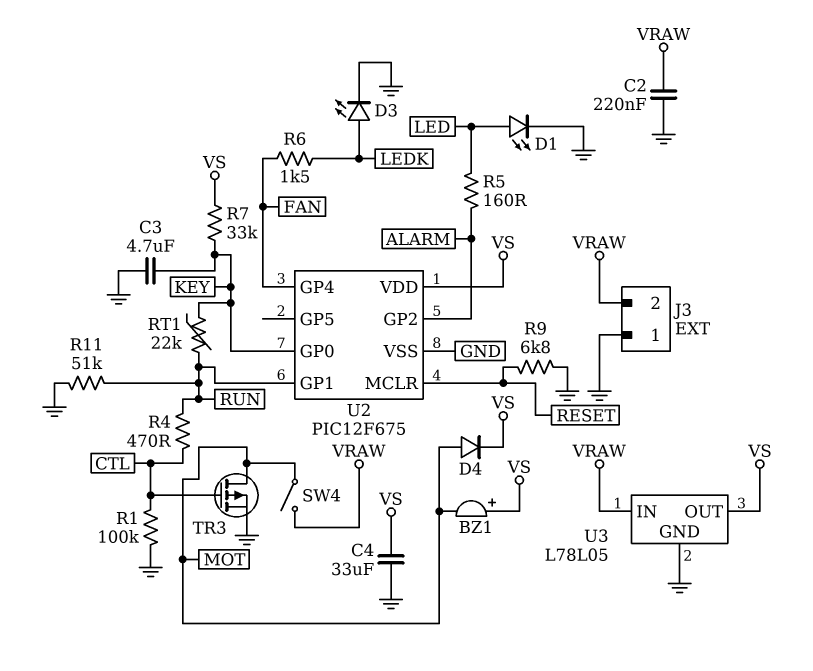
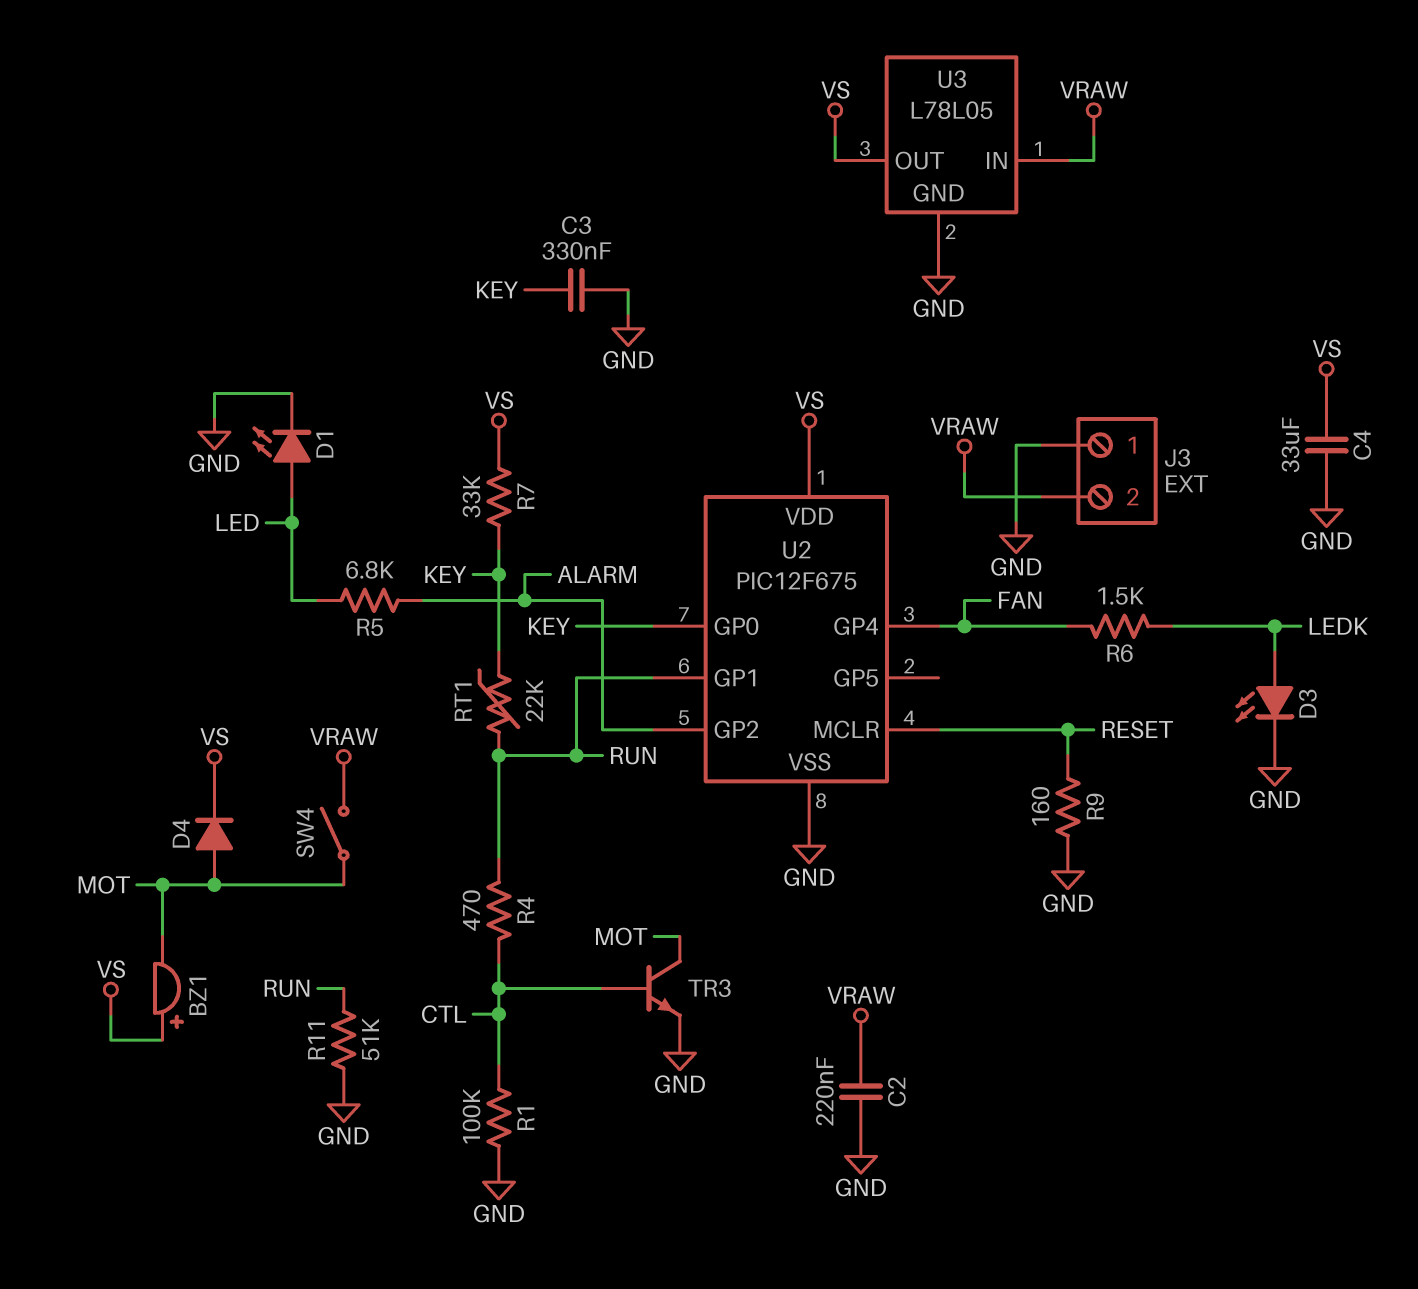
C3: 4.7uF (GND, KEY) -> 330nF (GND, KEY)
R5: 160 (ALARM, LED) -> 6.8k (ALARM, LED)
R9: 6.8k (GND, RESET) -> 160 (GND, RESET)
TR3: PMOS (G CTL, D MOT, S GND) -> NPN (B CTL, C MOT, E GND)

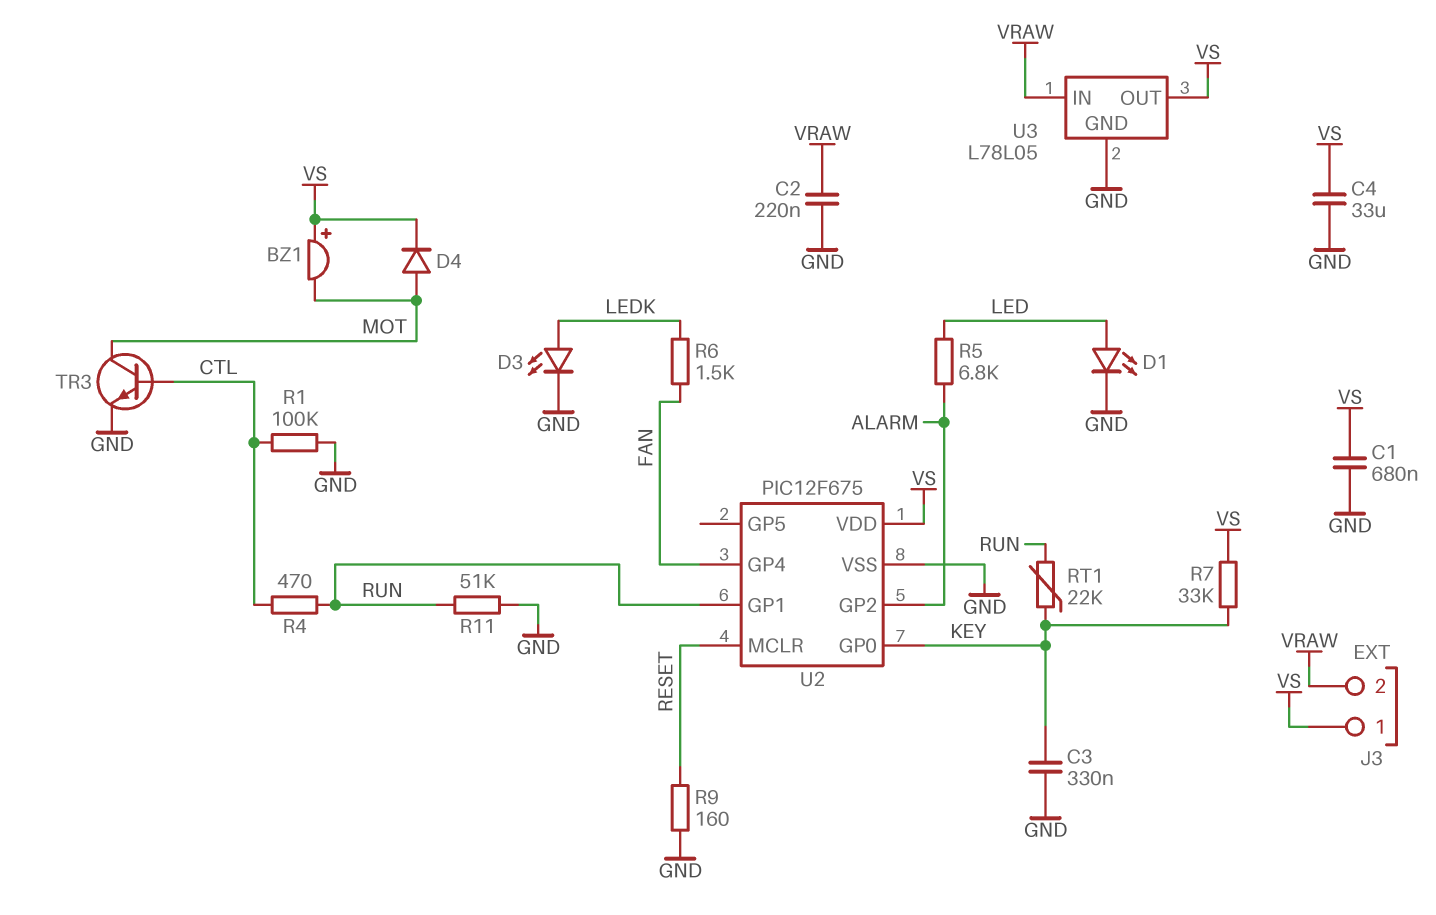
C1: none -> 680nF (GND, VS)
J3 pin 1: GND -> VS
SW4: switch (MOT, VRAW) -> none

